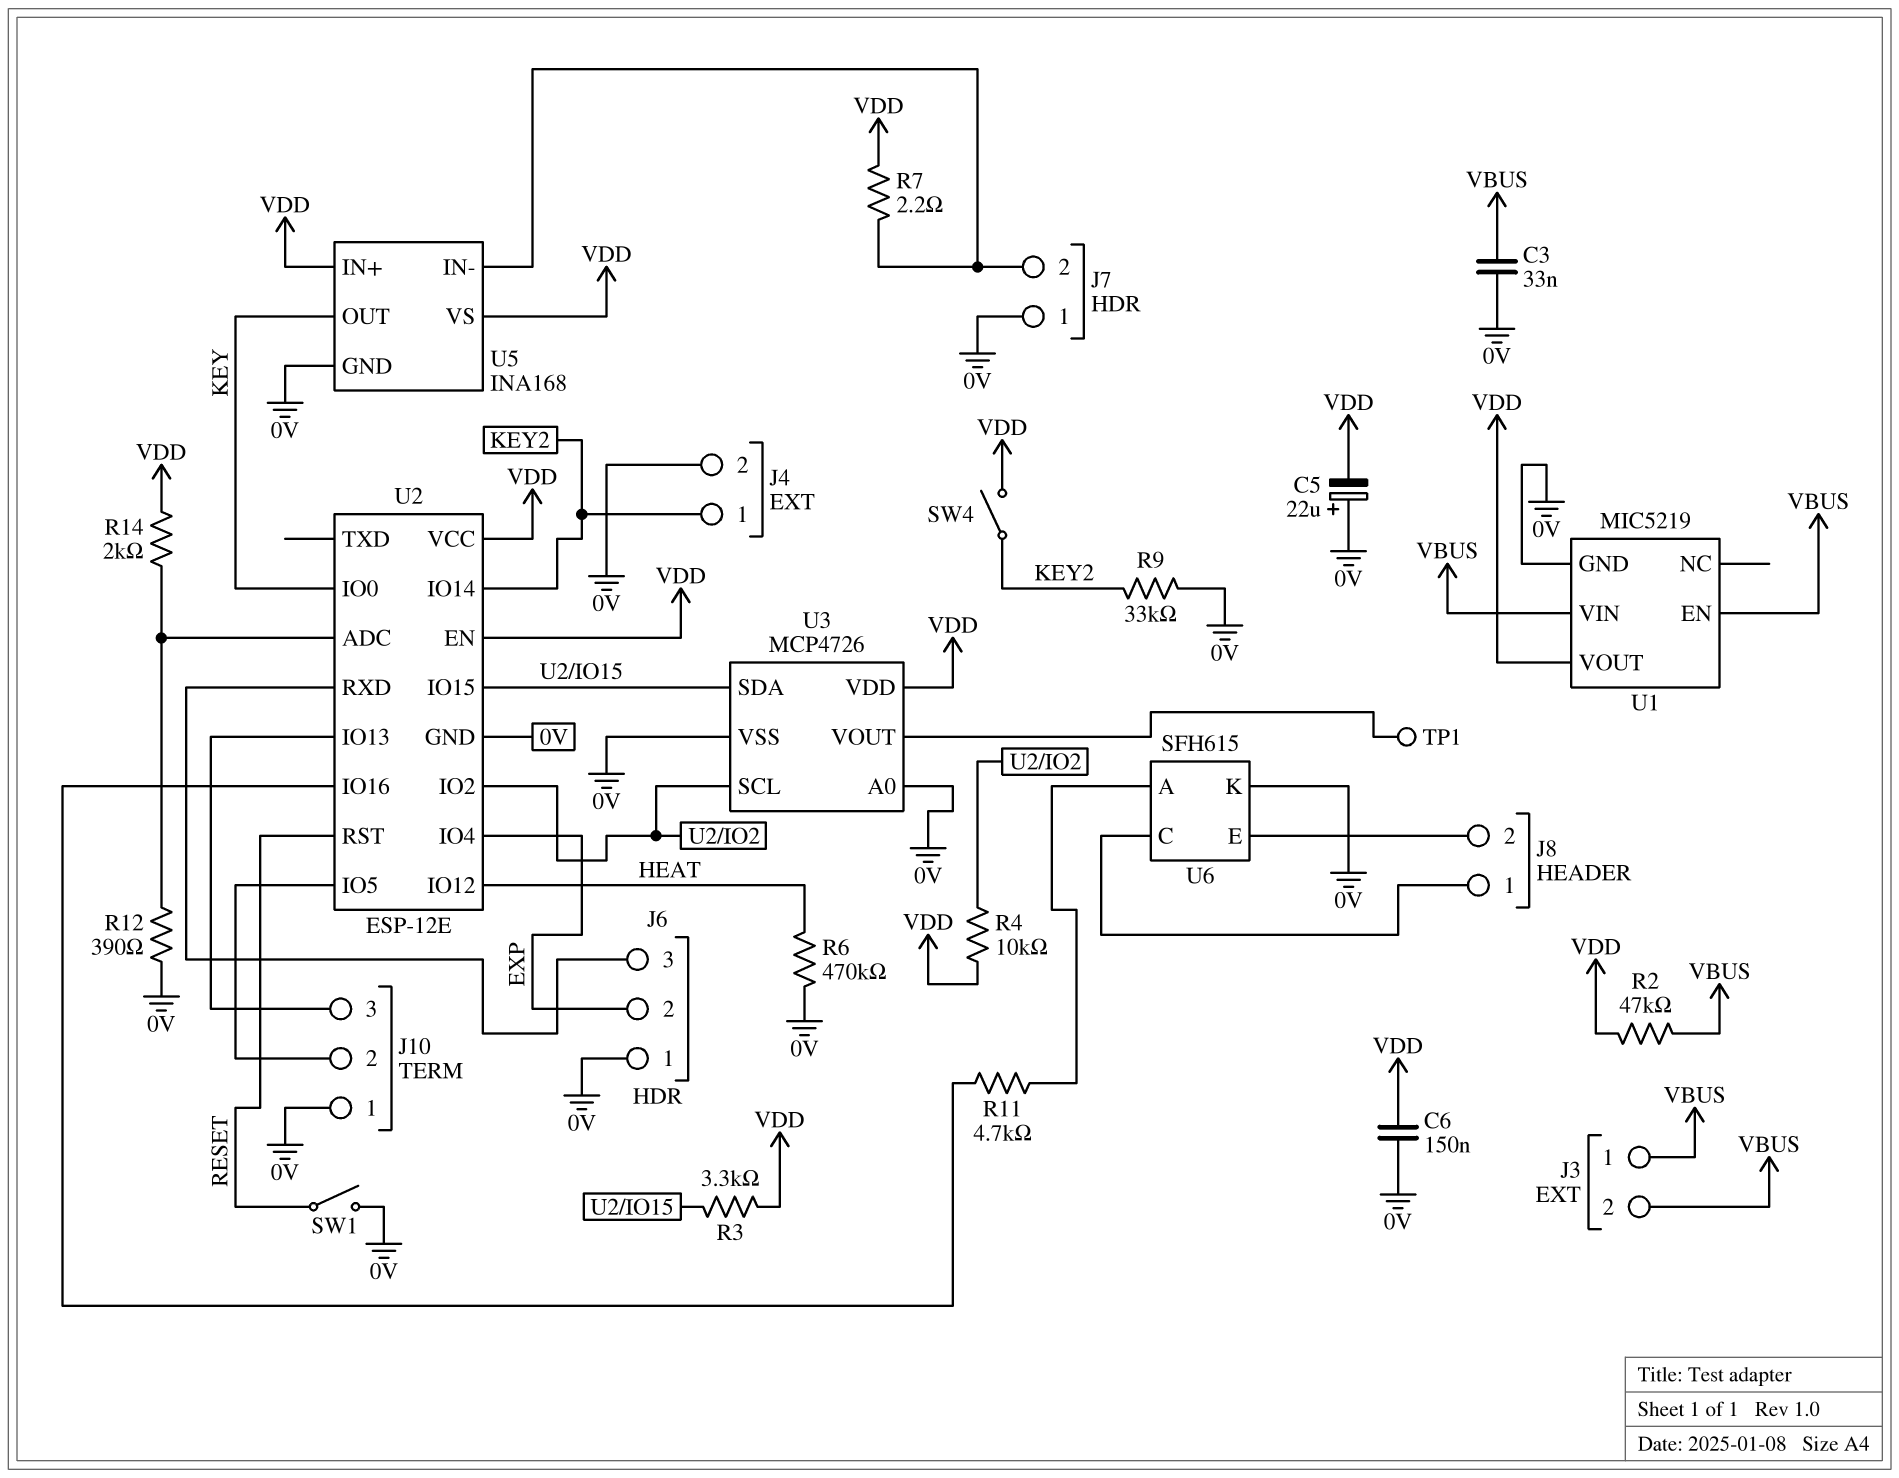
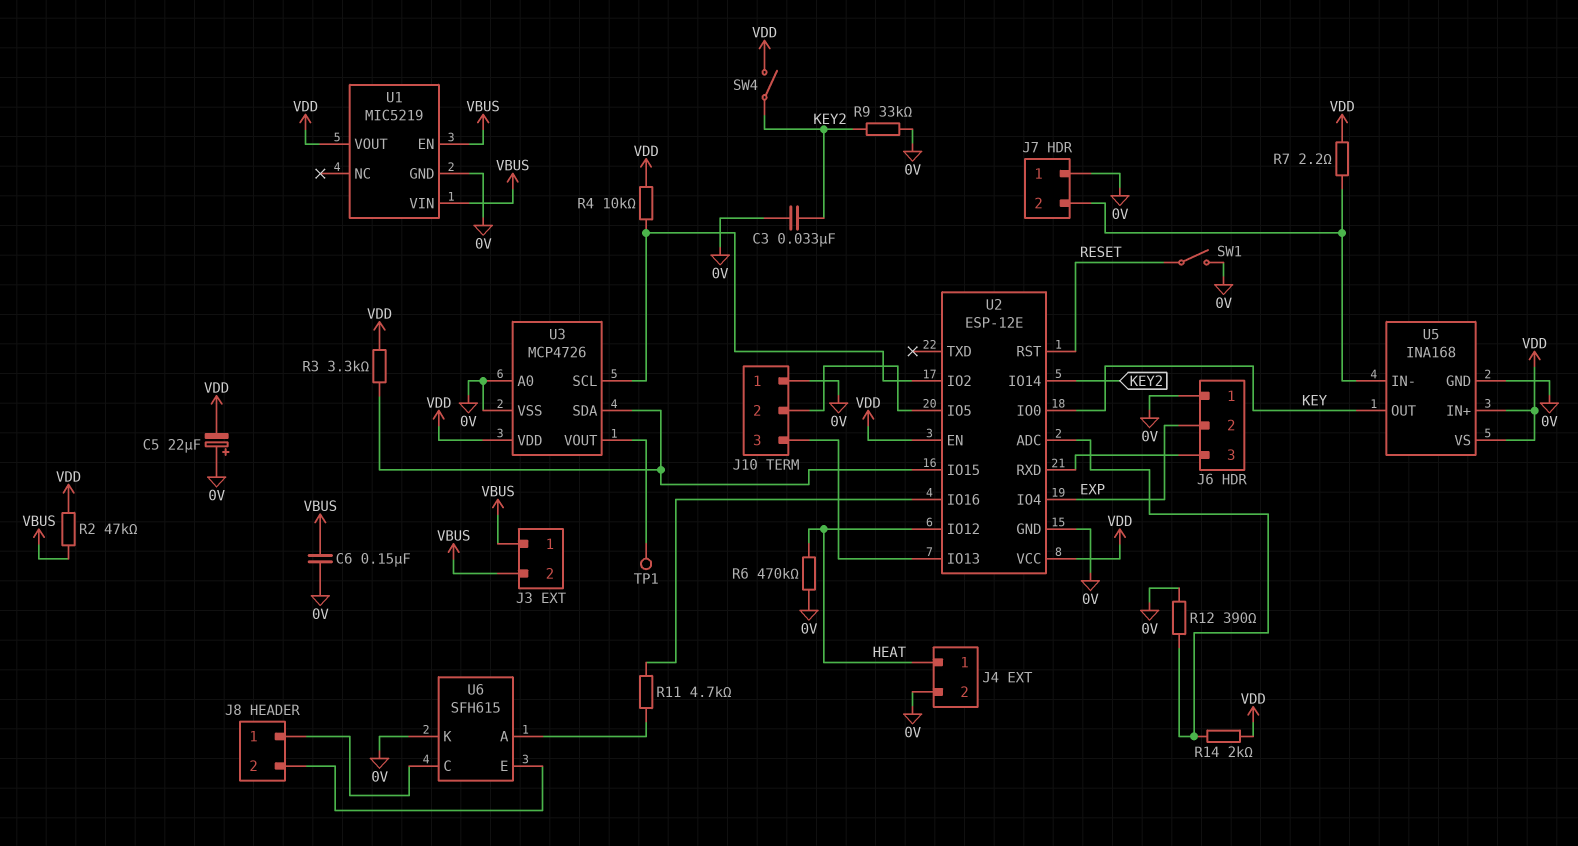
C3: 33nF (0V, VBUS) -> 33nF (0V, KEY2)
C6: 150nF (0V, VDD) -> 150nF (0V, VBUS)
J4 pin 1: KEY2 -> HEAT

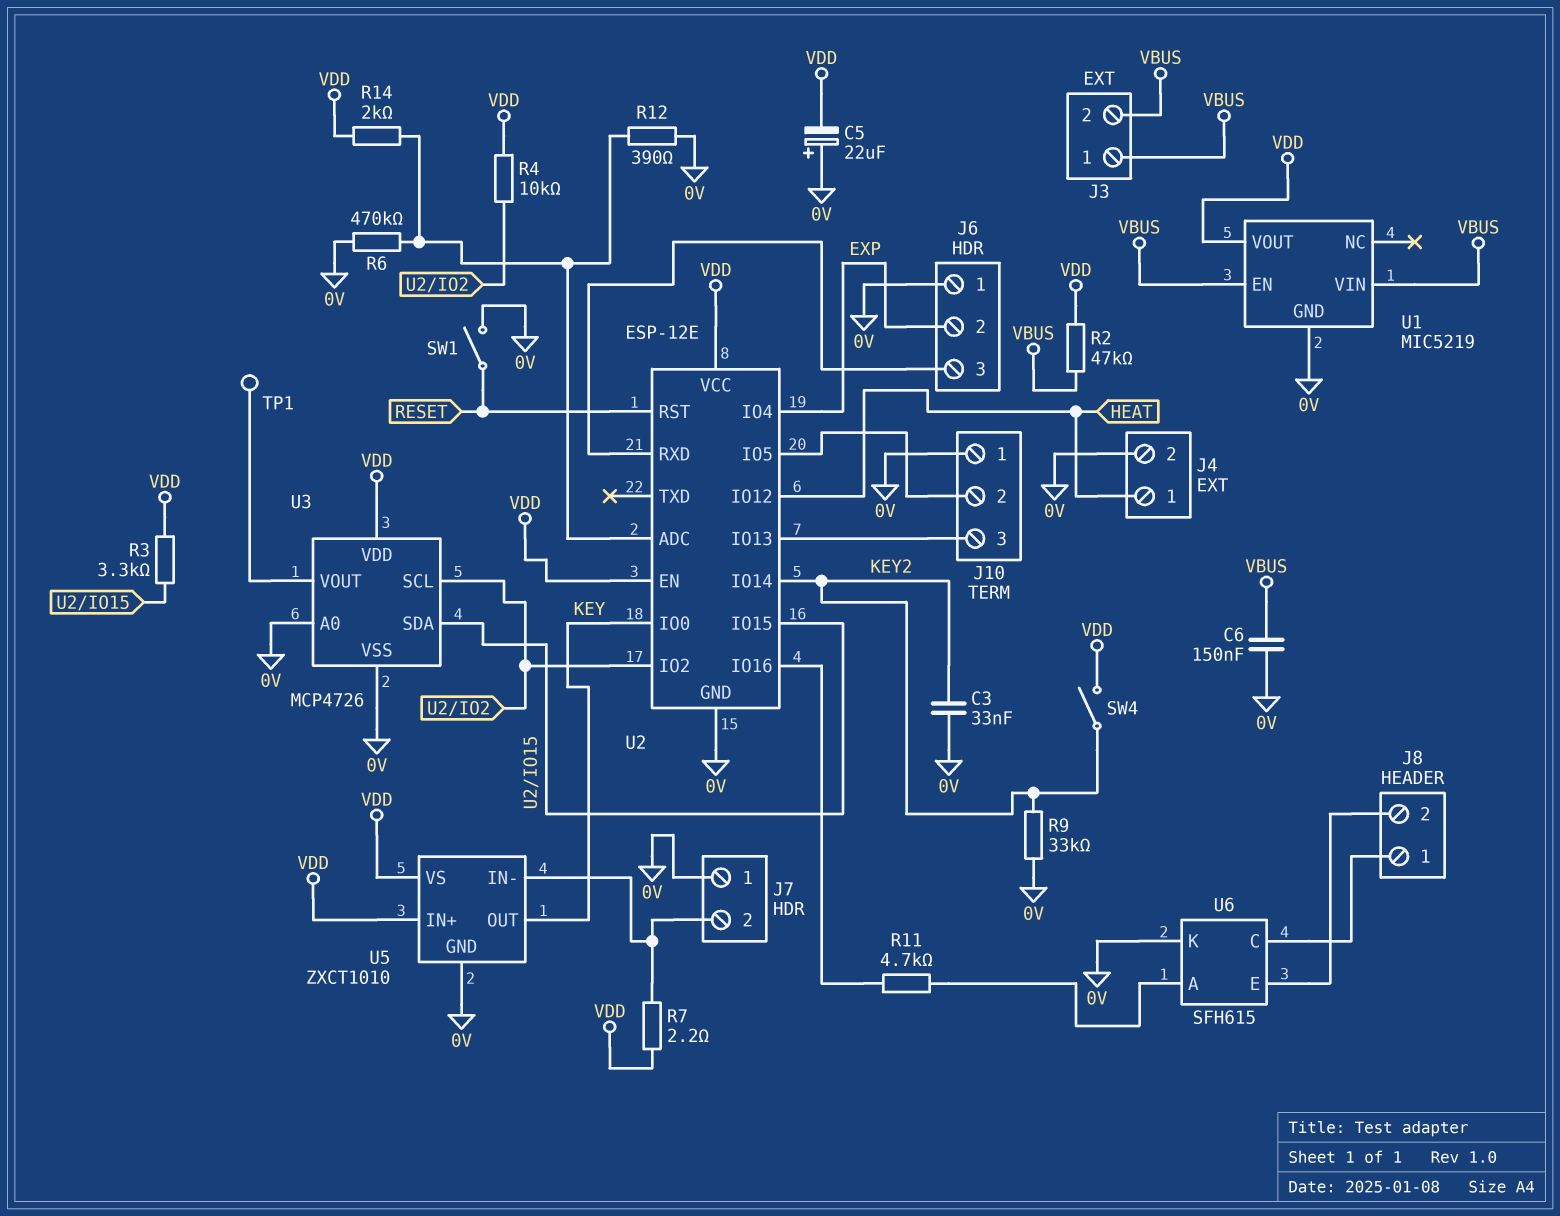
R6: 470k (0V, HEAT) -> 470k (0V, U2/ADC)
U5: INA168 -> ZXCT1010

